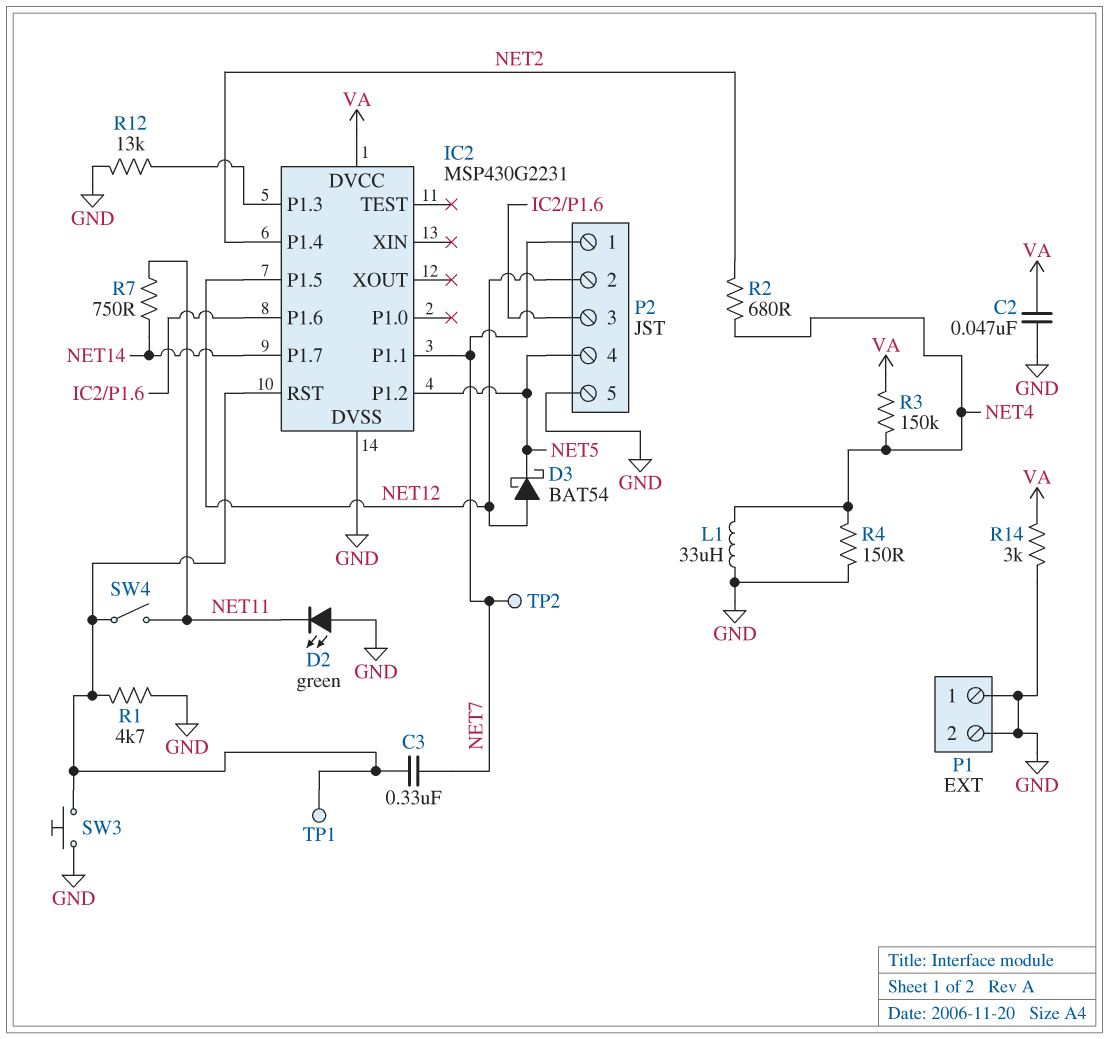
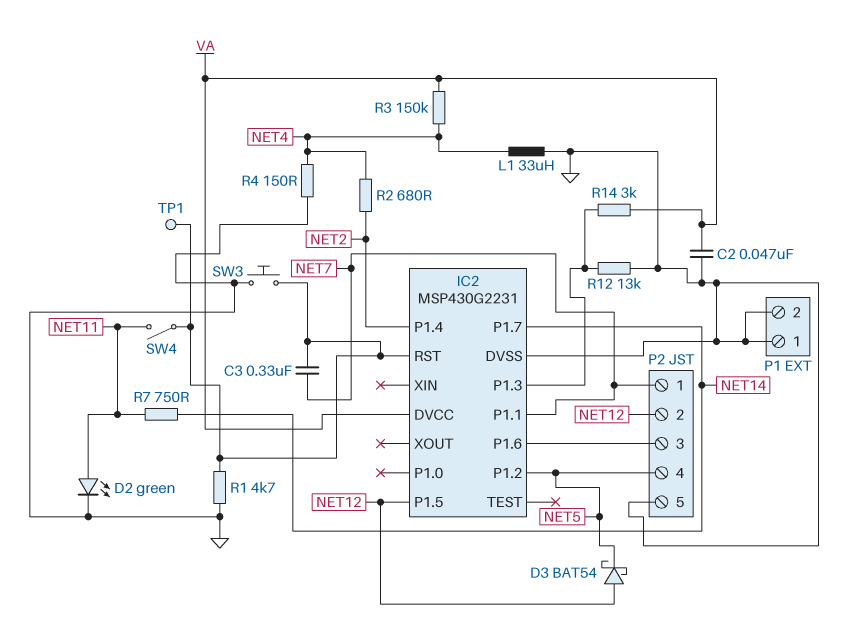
D2: LED green (A GND, K NET11) -> LED green (A NET11, K GND)
R14: 3k (GND, VA) -> 3k (IC2/P1.3, VA)
TP2: test point (NET7) -> none

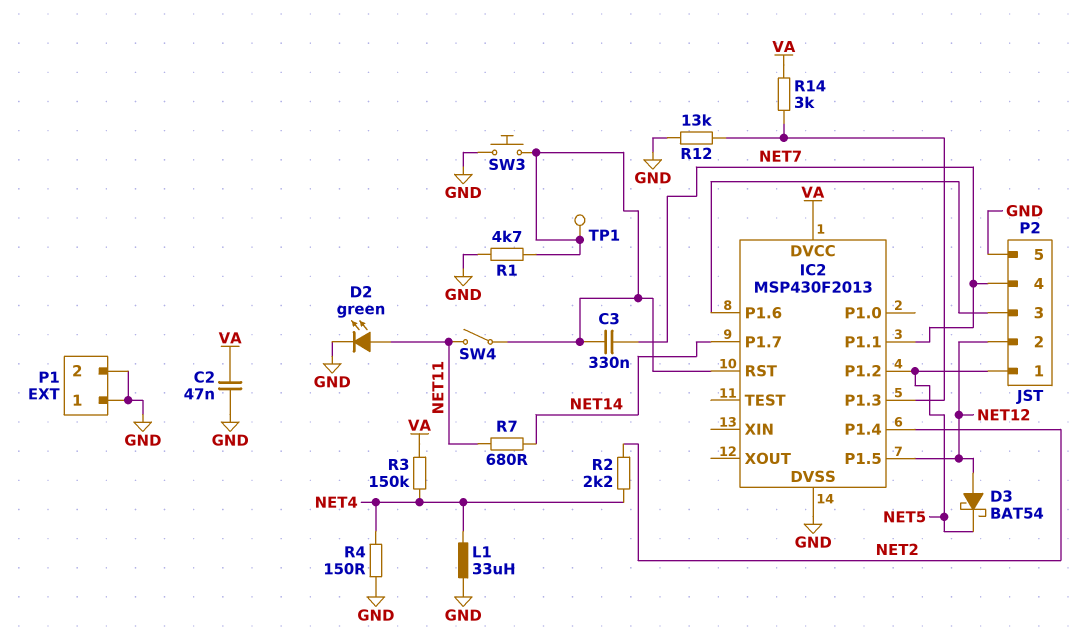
IC2: MSP430G2231 -> MSP430F2013
P2 pin 1: NET7 -> NET5
P2 pin 4: NET5 -> NET7
R2: 680 (NET2, NET4) -> 2.2k (NET2, NET4)
R7: 750 (NET11, NET14) -> 680 (NET11, NET14)

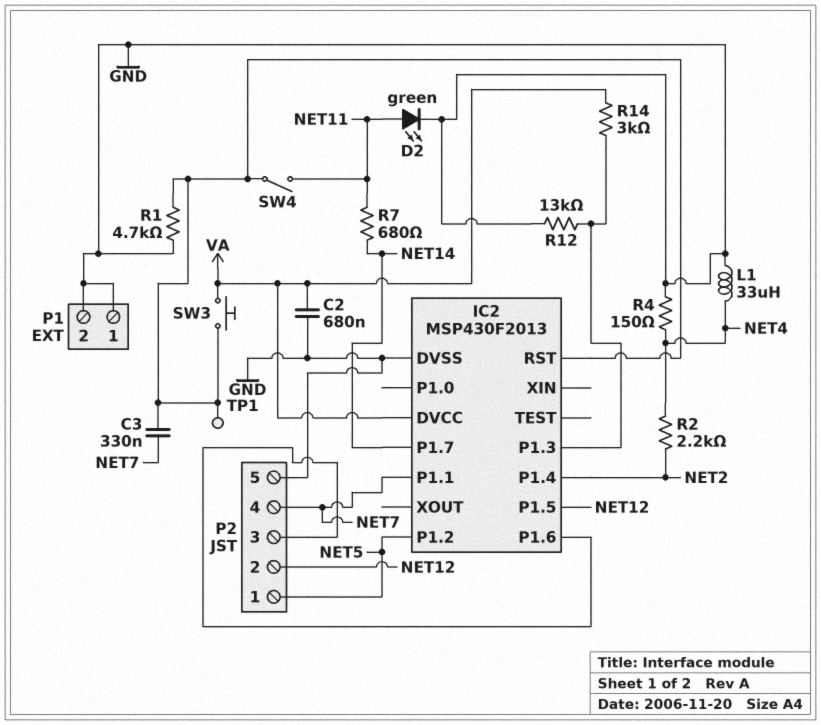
C2: 47nF (GND, VA) -> 680nF (GND, VA)
D3: schottky BAT54 (A NET12, K NET5) -> none
R3: 150k (NET4, VA) -> none
SW3: button (GND, IC2/RST) -> button (IC2/RST, VA)

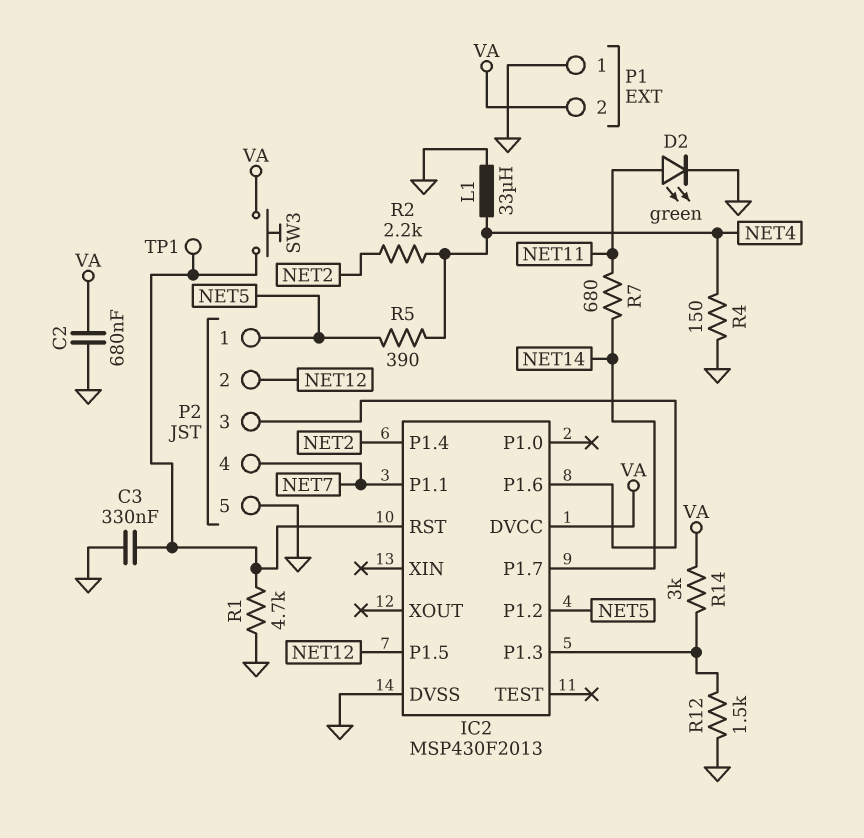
C3: 330nF (IC2/RST, NET7) -> 330nF (GND, IC2/RST)
P1 pin 2: GND -> VA
R5: none -> 390 (NET4, NET5)
R12: 13k (GND, IC2/P1.3) -> 1.5k (GND, IC2/P1.3)
SW4: switch (IC2/RST, NET11) -> none

